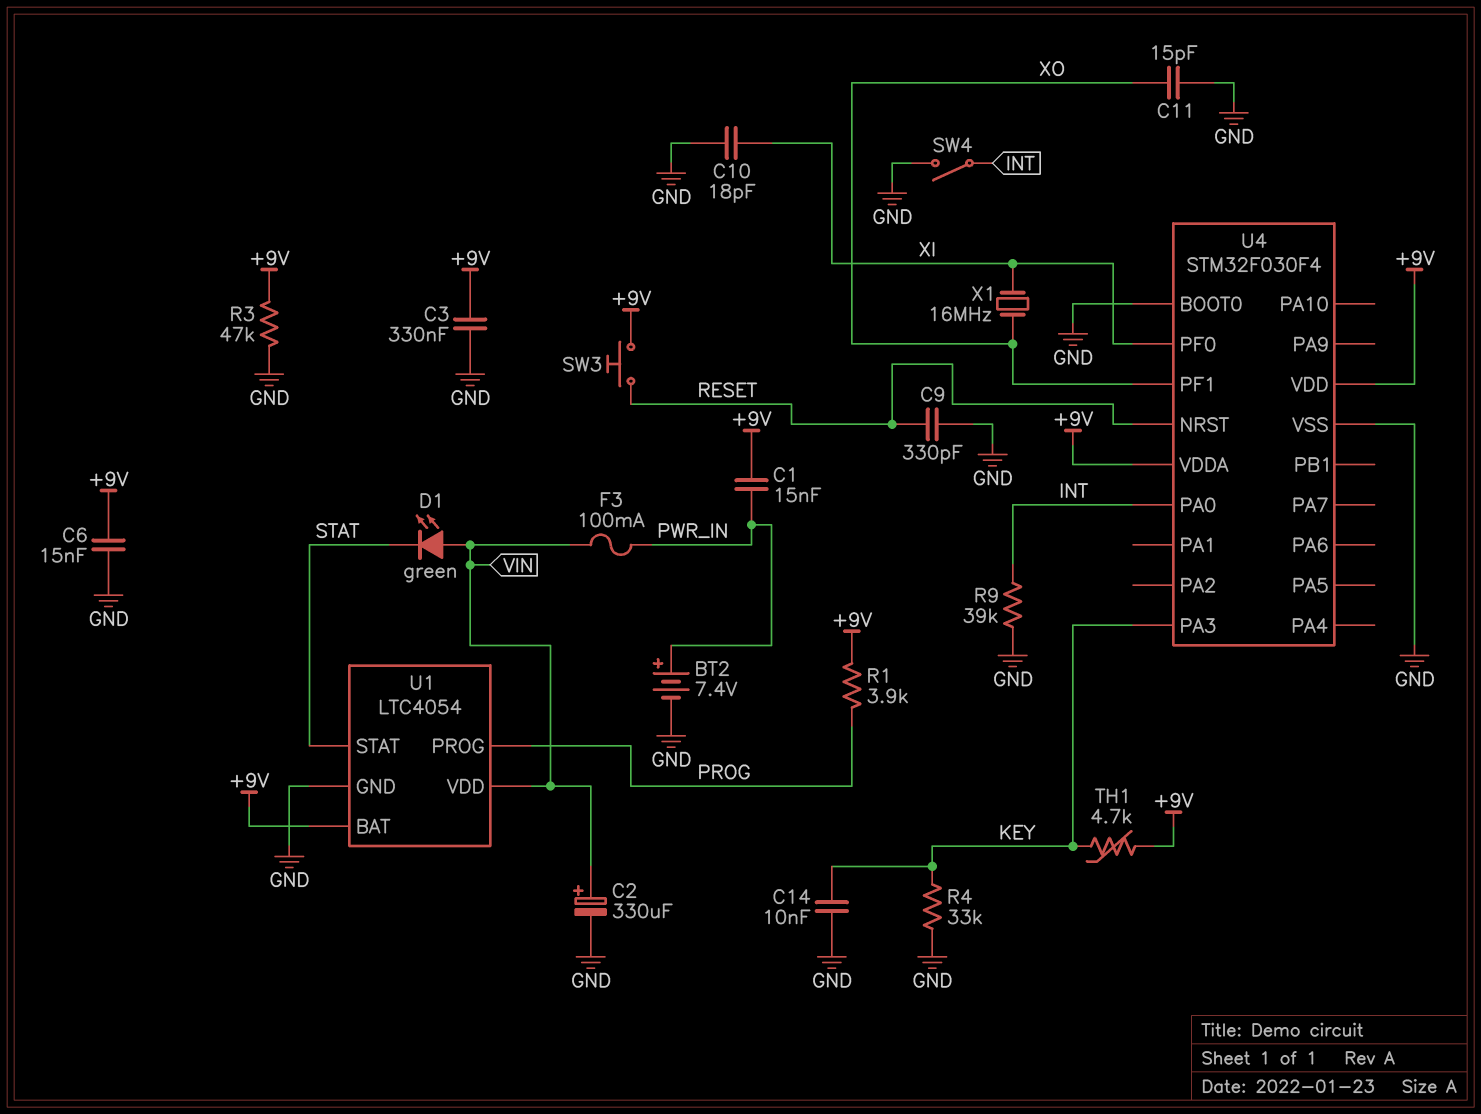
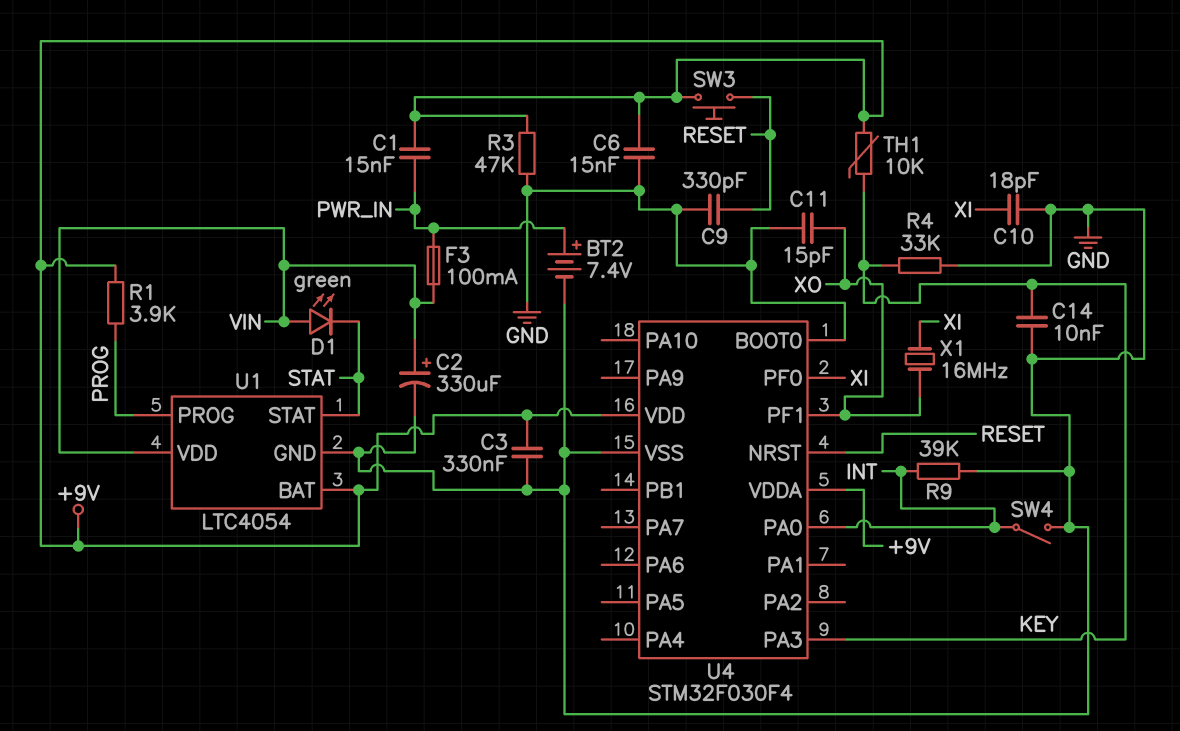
TH1: 4.7k (+9V, KEY) -> 10k (+9V, KEY)

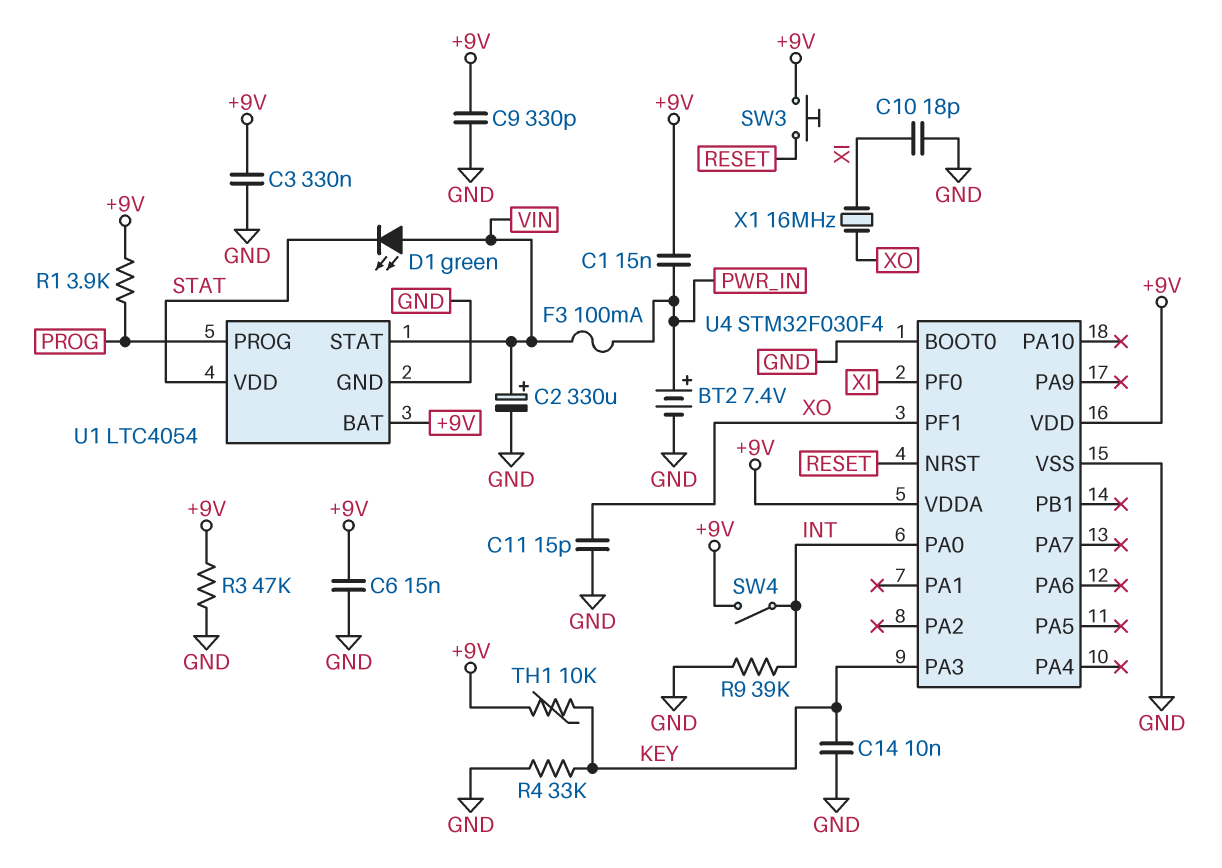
C9: 330pF (GND, RESET) -> 330pF (+9V, GND)
SW4: switch (GND, INT) -> switch (+9V, INT)
U1 pin STAT: STAT -> VIN
U1 pin VDD: VIN -> STAT

